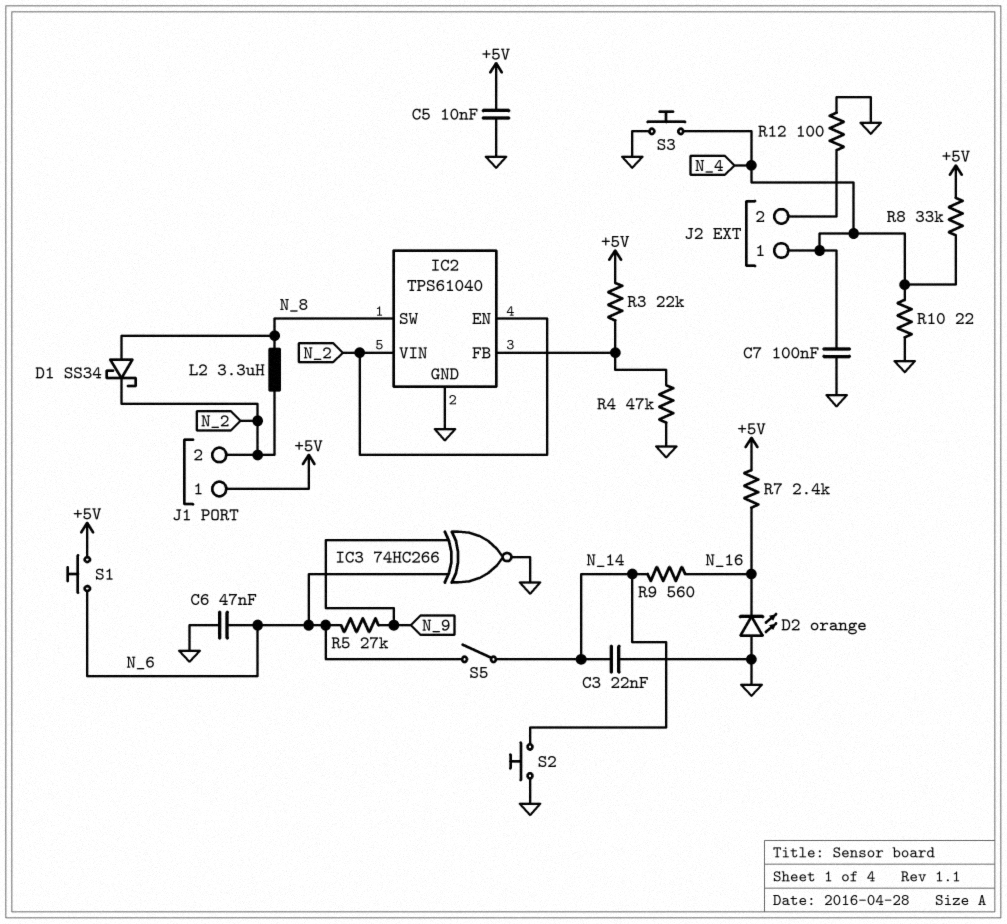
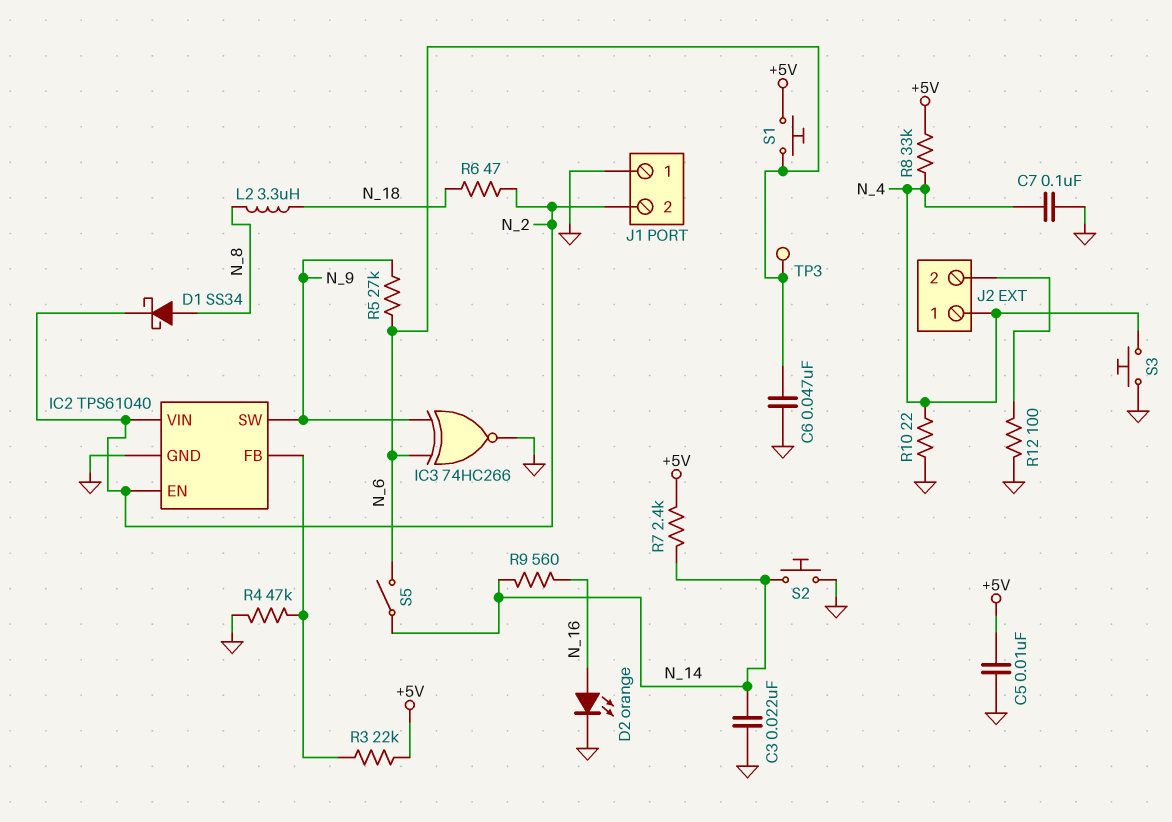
D2: LED orange (A GND, K N_16) -> LED orange (A N_16, K GND)
IC2 pin SW: N_8 -> N_9
J1 pin 1: +5V -> GND
L2: 3.3uH (N_2, N_8) -> 3.3uH (N_8, N_18)
R6: none -> 47 (N_2, N_18)
R7: 2.4k (+5V, N_16) -> 2.4k (+5V, N_14)
TP3: none -> test point (N_6)

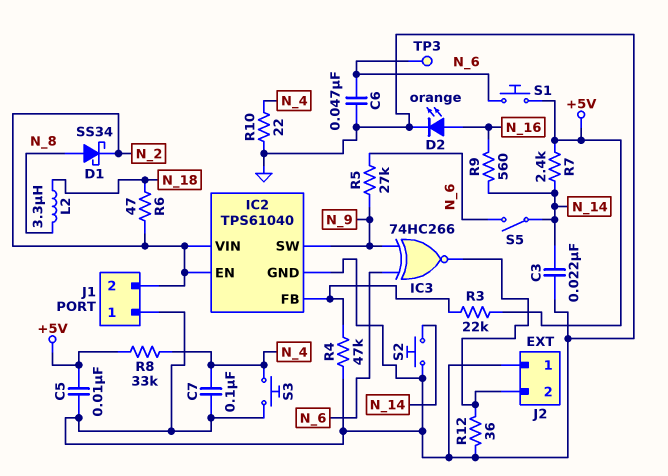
IC3: XNOR 74HC266 (in N_6, in N_9, out GND) -> XNOR 74HC266 (in N_6, in N_9, out J2/2)
J2 pin 1: N_4 -> GND
R12: 100 (GND, J2/2) -> 36 (GND, J2/2)

